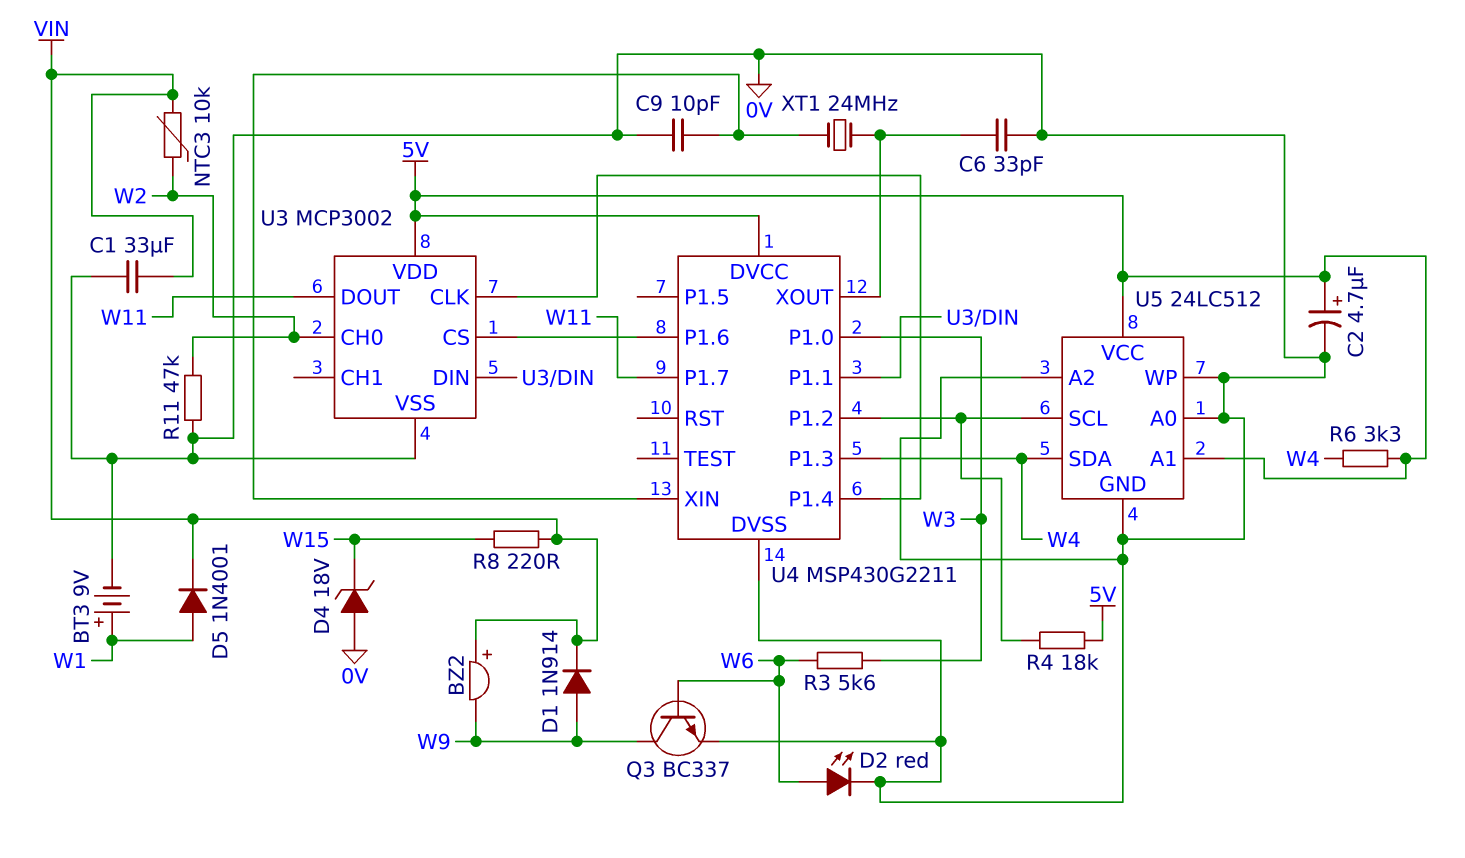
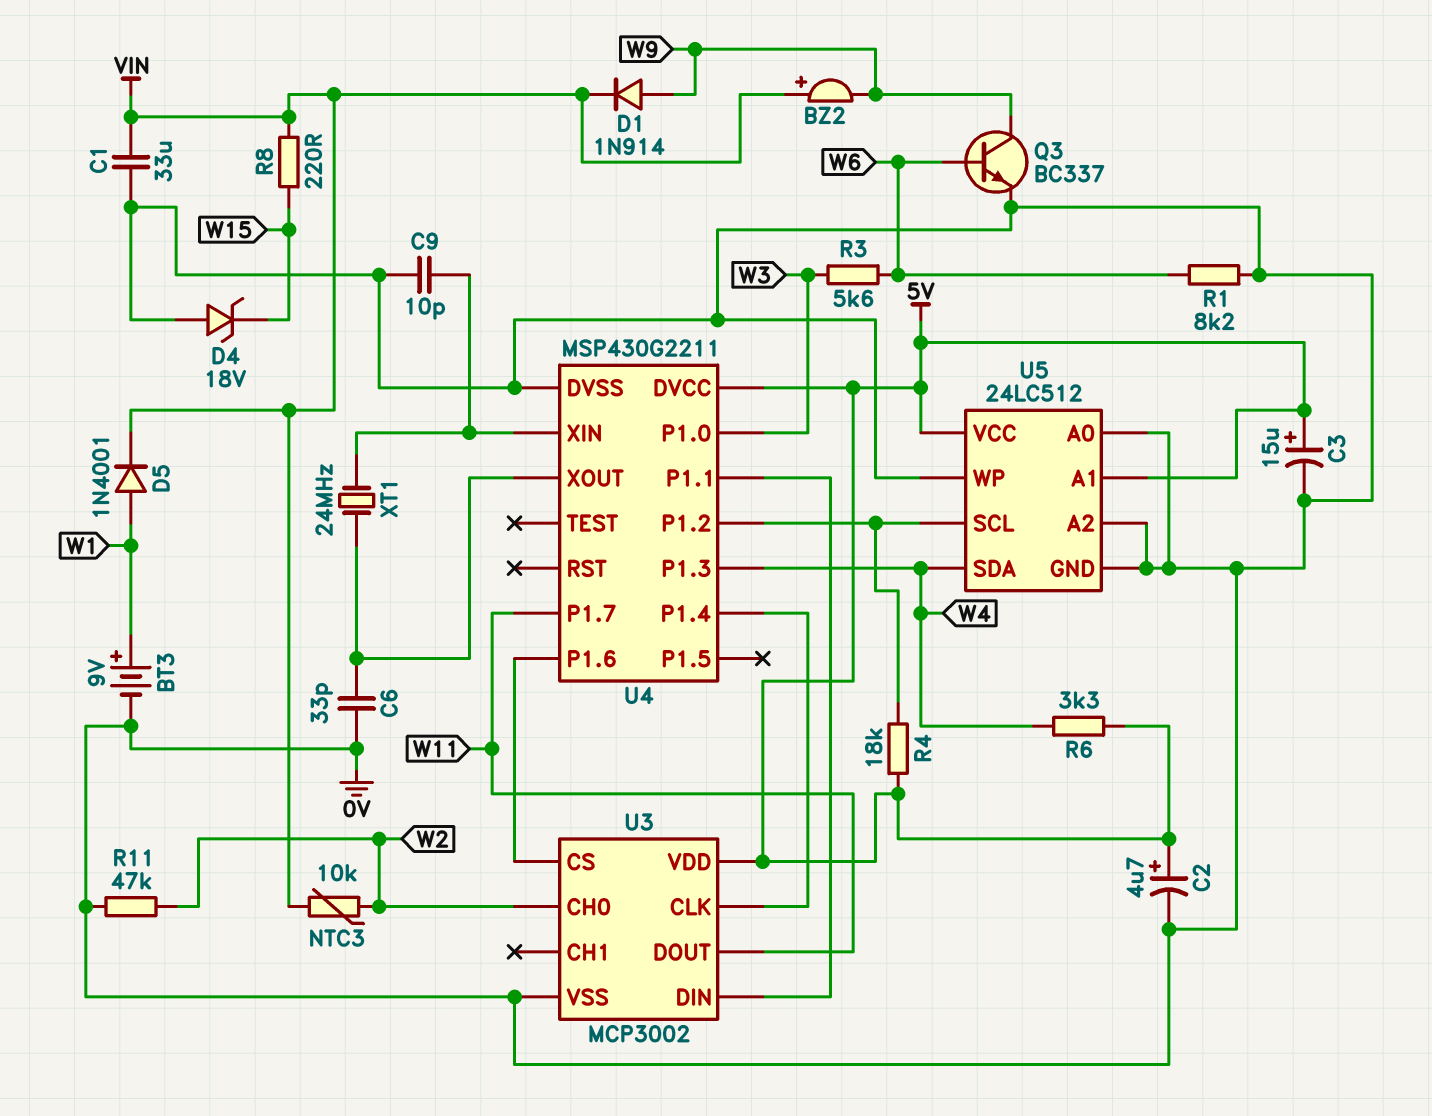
C3: none -> 15uF (plus 5V, minus 0V)
D2: LED red (A W6, K 0V) -> none
R1: none -> 8.2k (0V, W6)

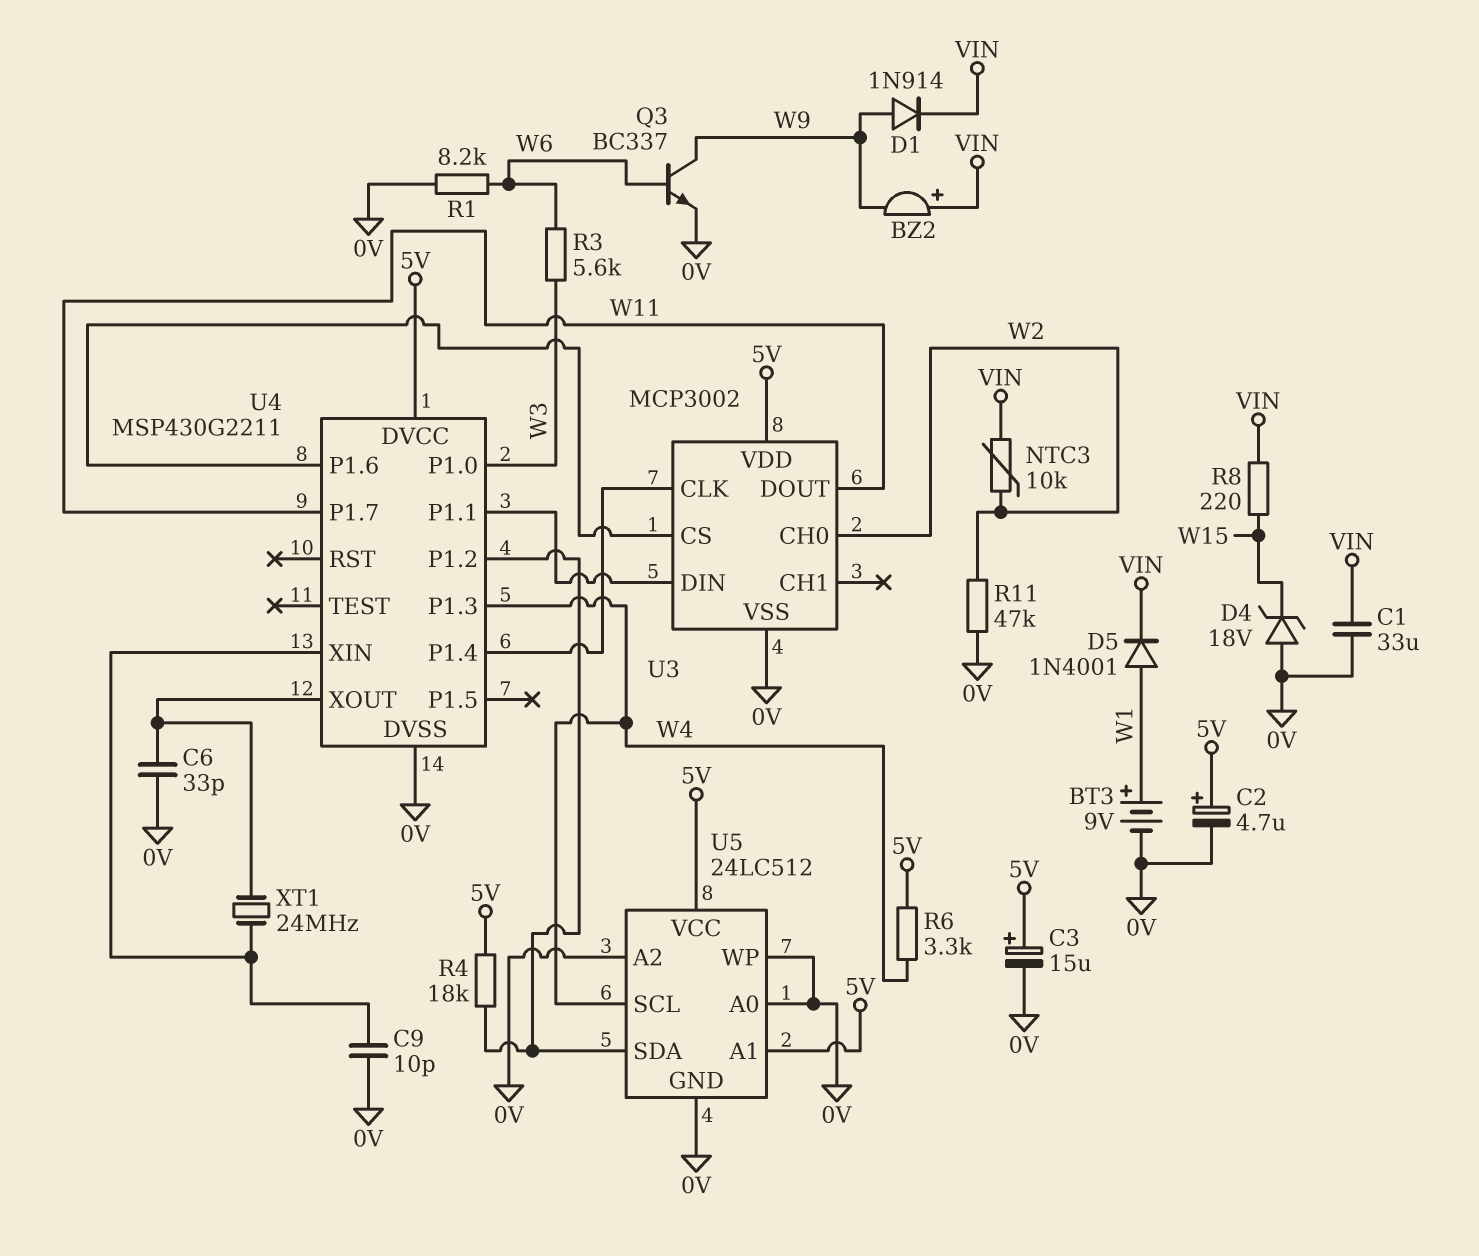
U5 pin SCL: U4/P1.2 -> W4
U5 pin SDA: W4 -> U4/P1.2

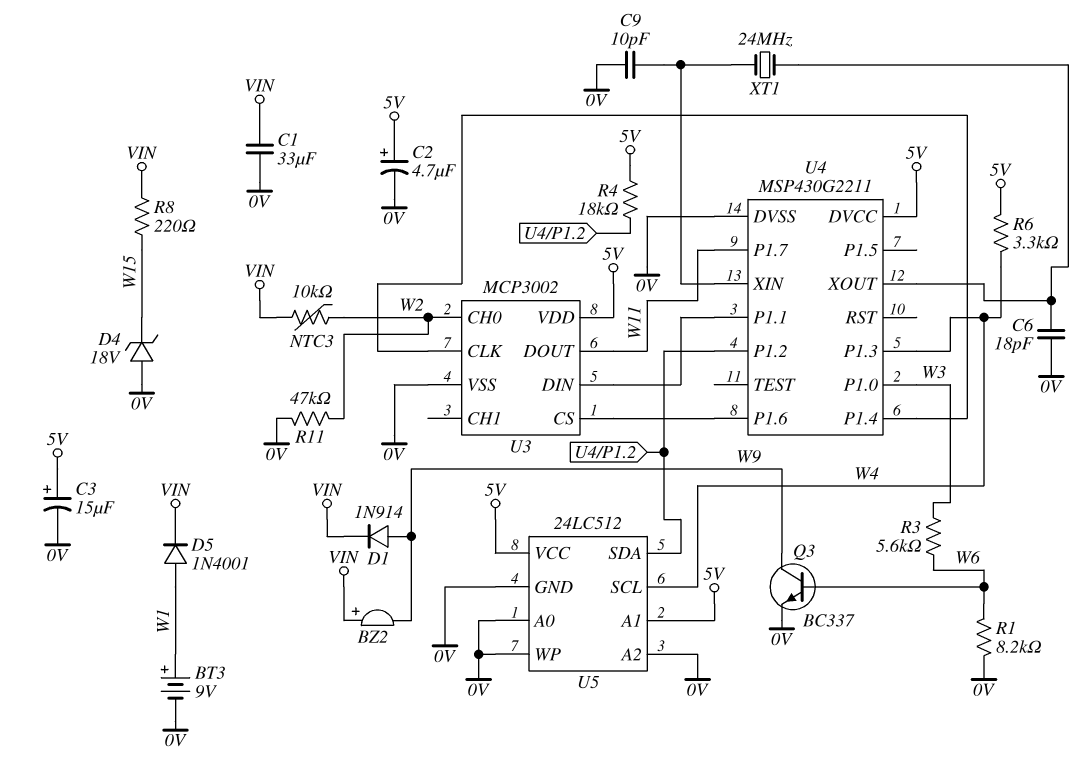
C6: 33pF (0V, U4/XOUT) -> 18pF (0V, U4/XOUT)

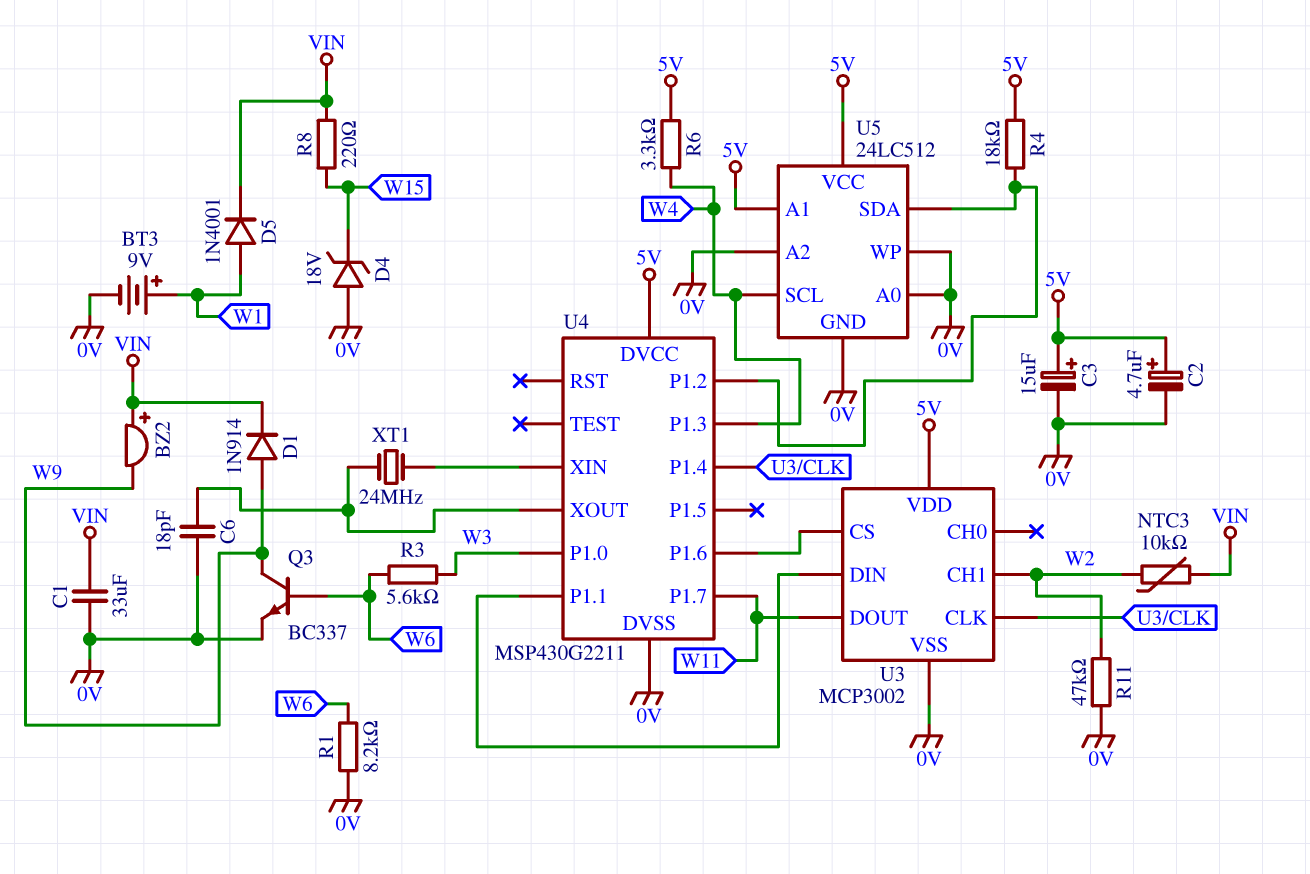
C9: 10pF (0V, U4/XIN) -> none
U3 pin CH0: W2 -> none
U3 pin CH1: none -> W2

